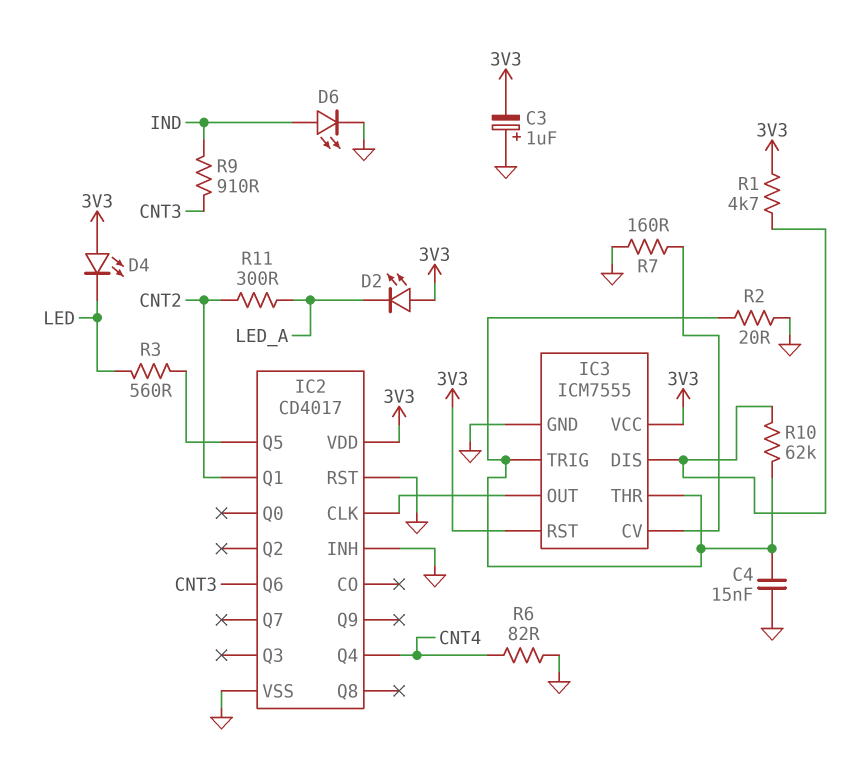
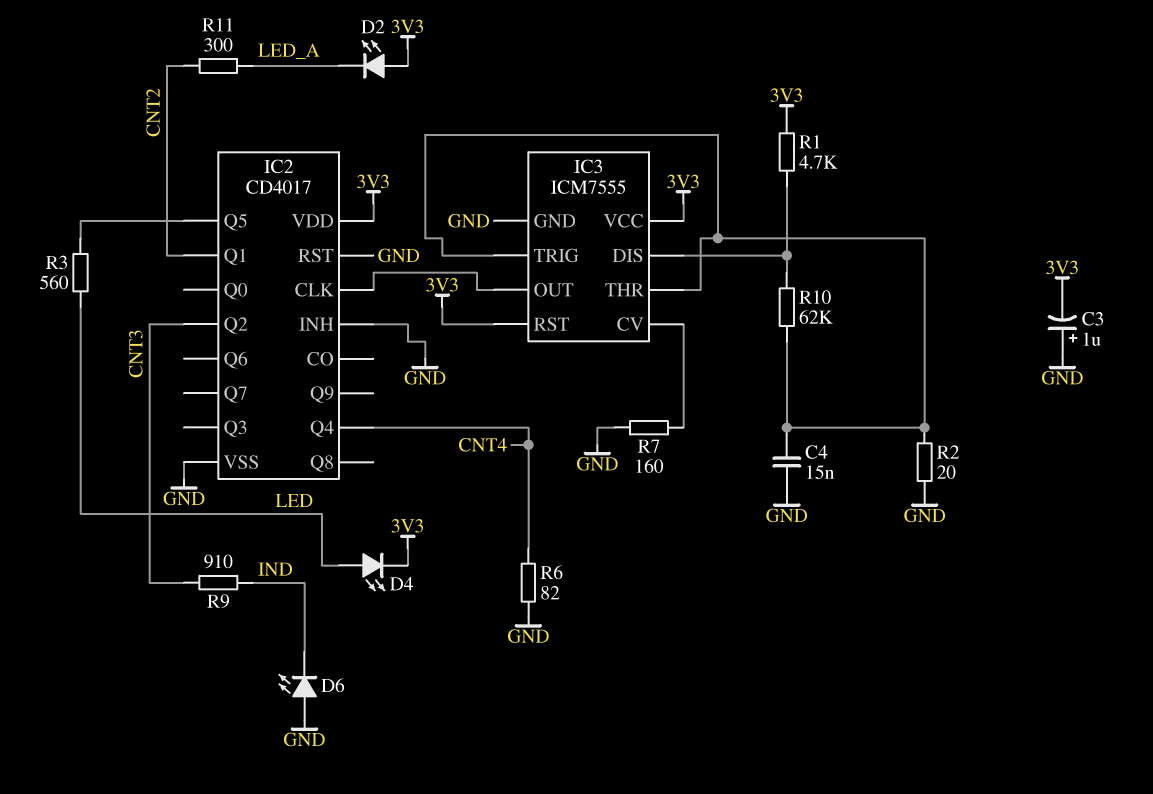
D4: LED (A 3V3, K LED) -> LED (A LED, K 3V3)
D6: LED (A IND, K GND) -> LED (A GND, K IND)
IC2 pin Q2: none -> CNT3
IC2 pin Q6: CNT3 -> none

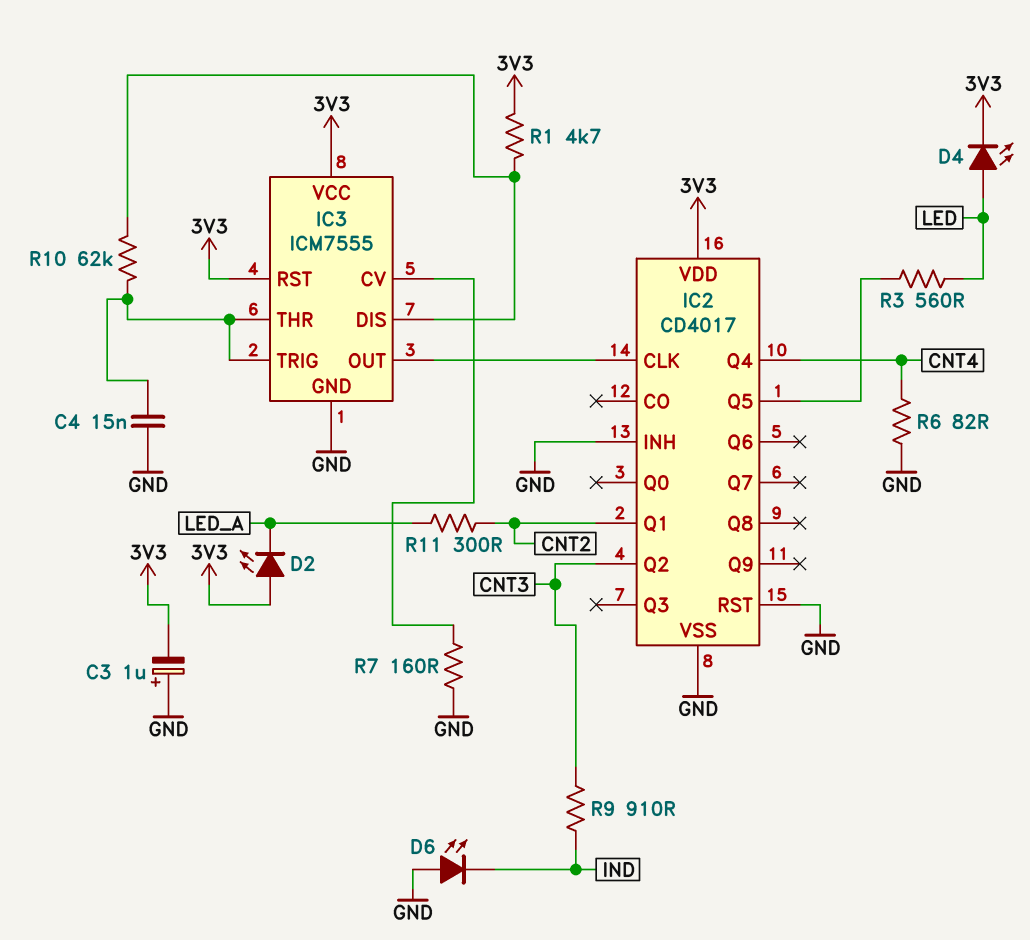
R2: 20 (GND, IC3/THR) -> none

